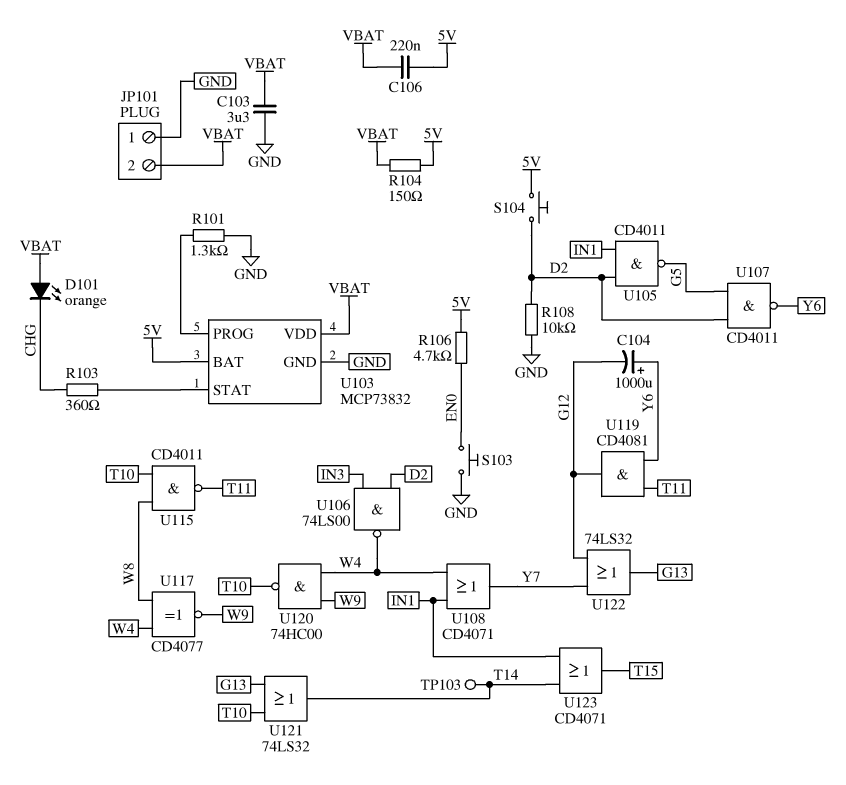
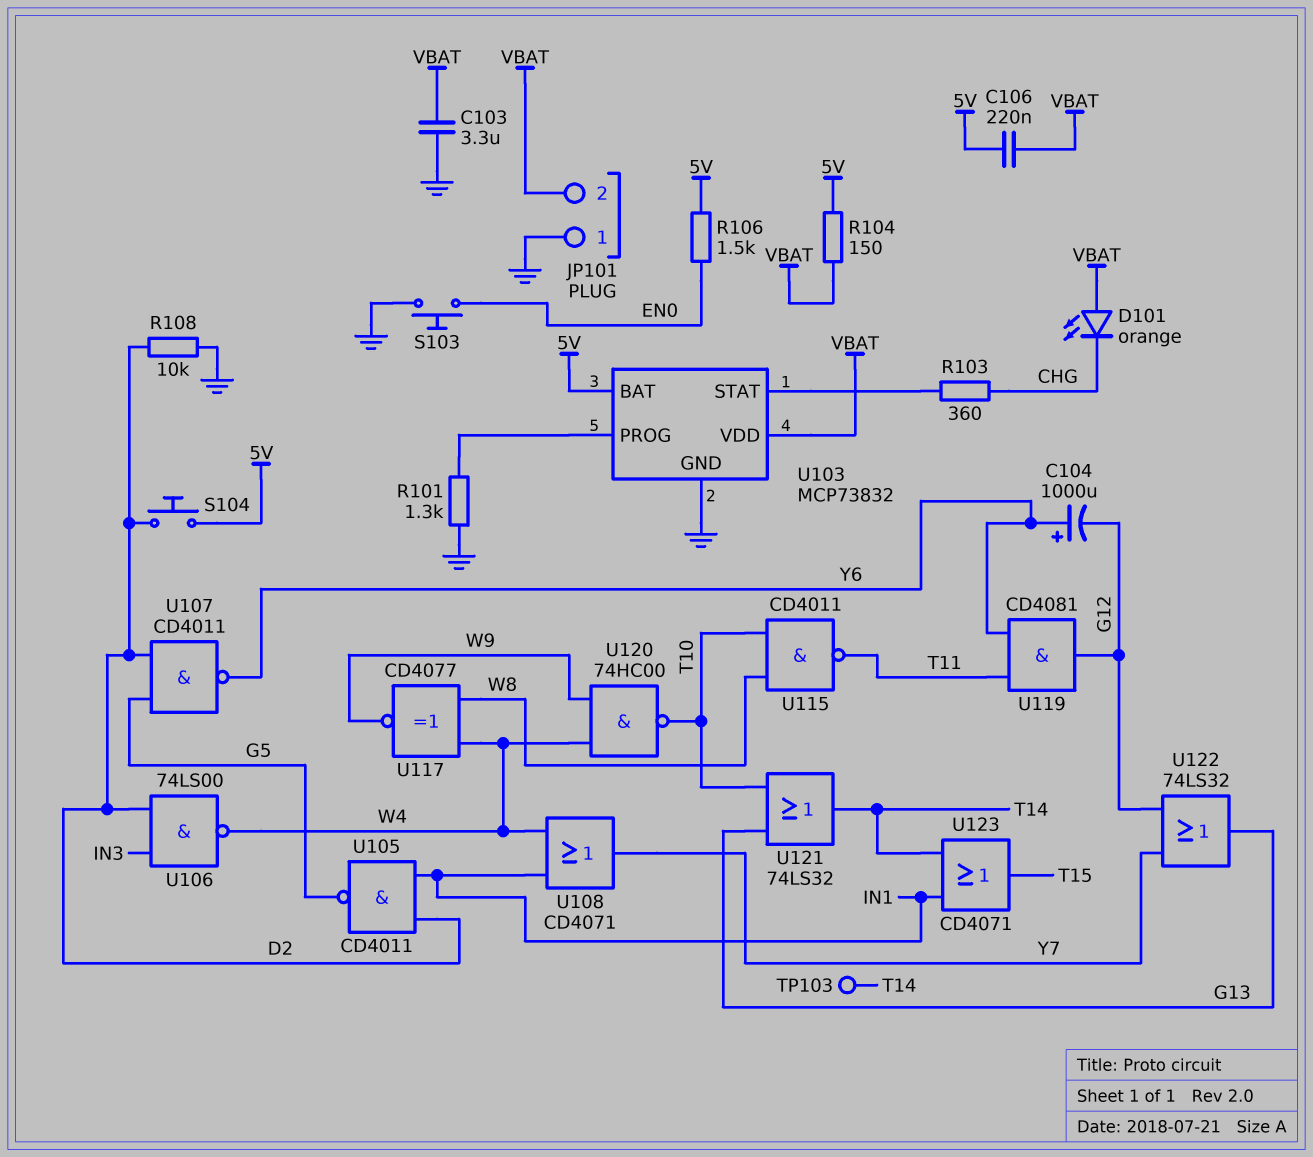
R106: 4.7k (5V, EN0) -> 1.5k (5V, EN0)

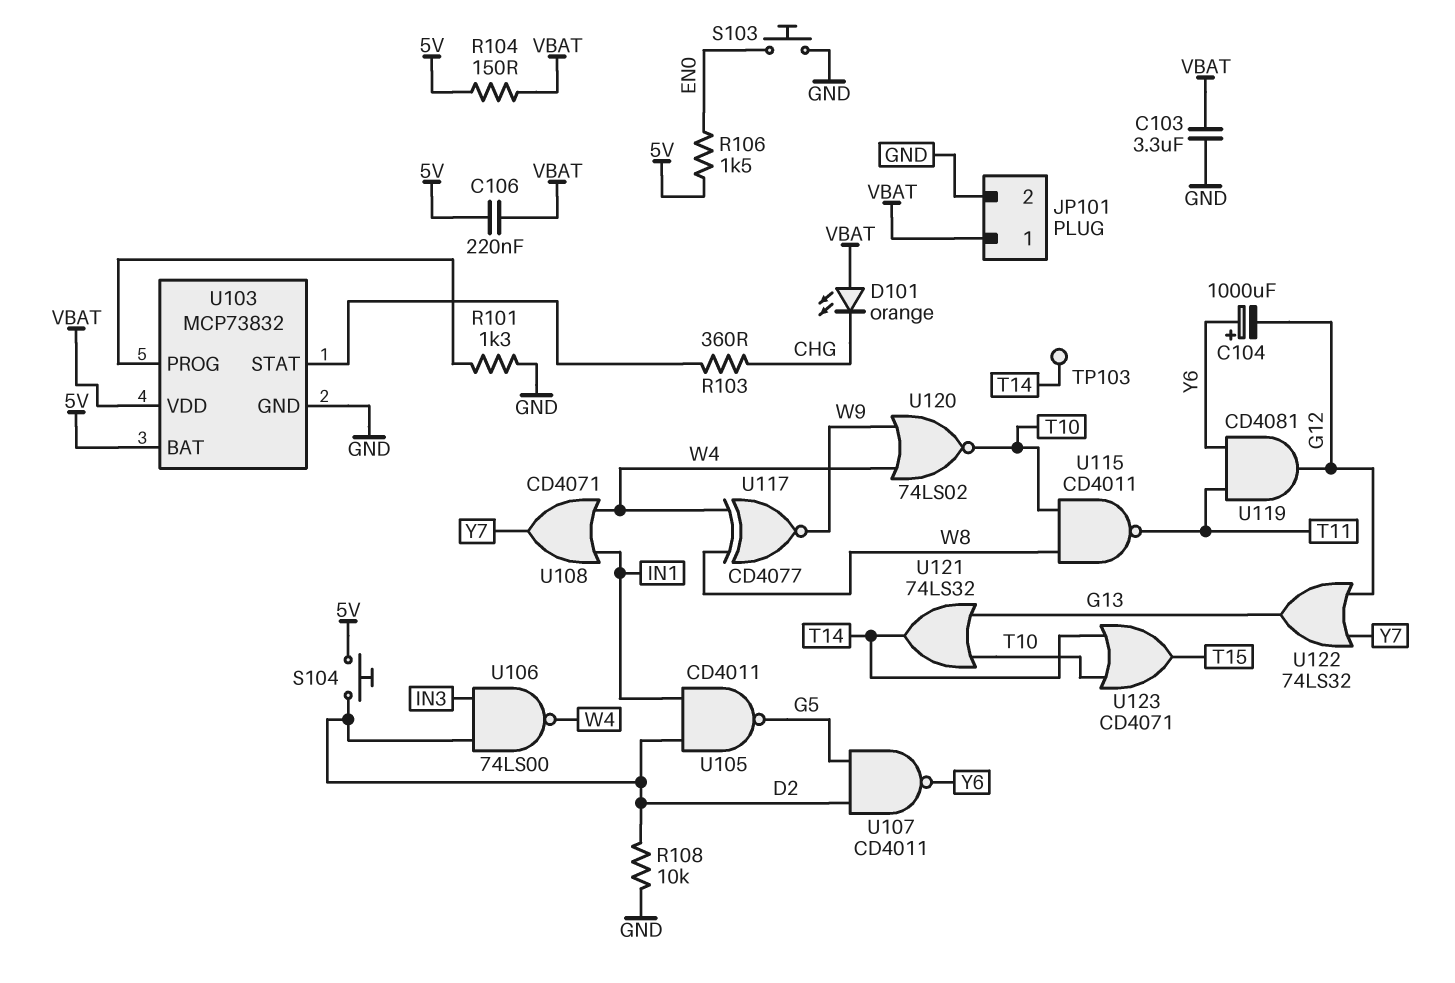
JP101 pin 1: GND -> VBAT
JP101 pin 2: VBAT -> GND
U120: NAND 74HC00 (in W4, in W9, out T10) -> NOR 74LS02 (in W4, in W9, out T10)
U123: OR CD4071 (in IN1, in T14, out T15) -> OR CD4071 (in T10, in T14, out T15)

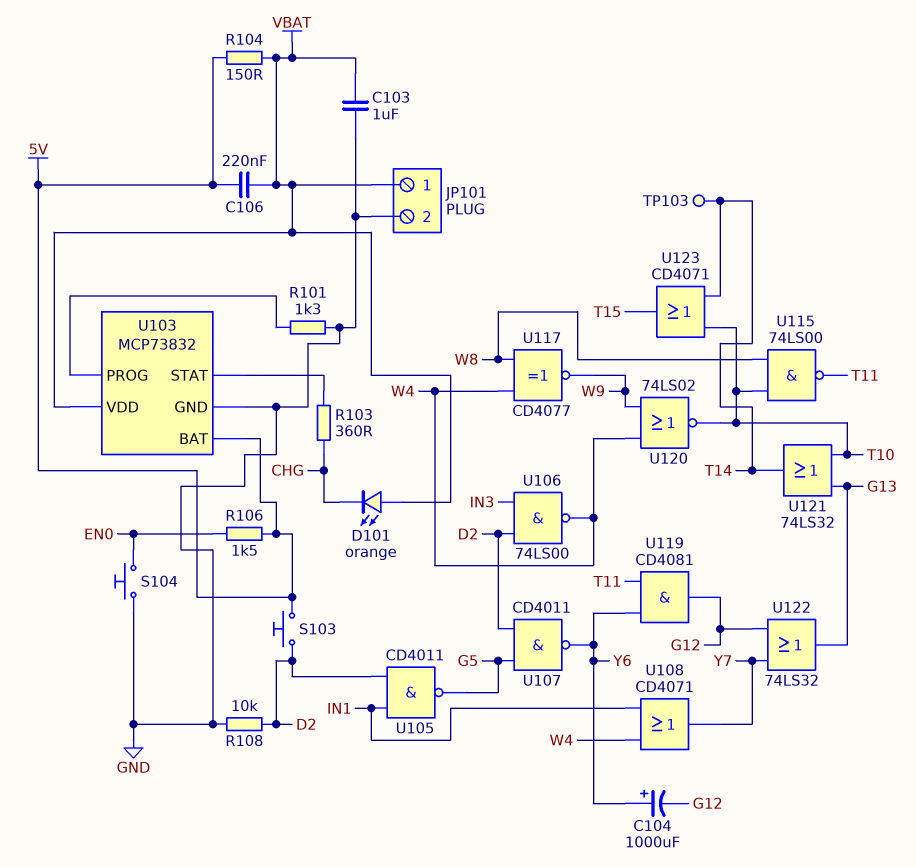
C103: 3.3uF (GND, VBAT) -> 1uF (GND, VBAT)
S103: button (EN0, GND) -> button (5V, D2)
S104: button (5V, D2) -> button (EN0, GND)
U115: NAND CD4011 (in T10, in W8, out T11) -> NAND 74LS00 (in T10, in W8, out T11)

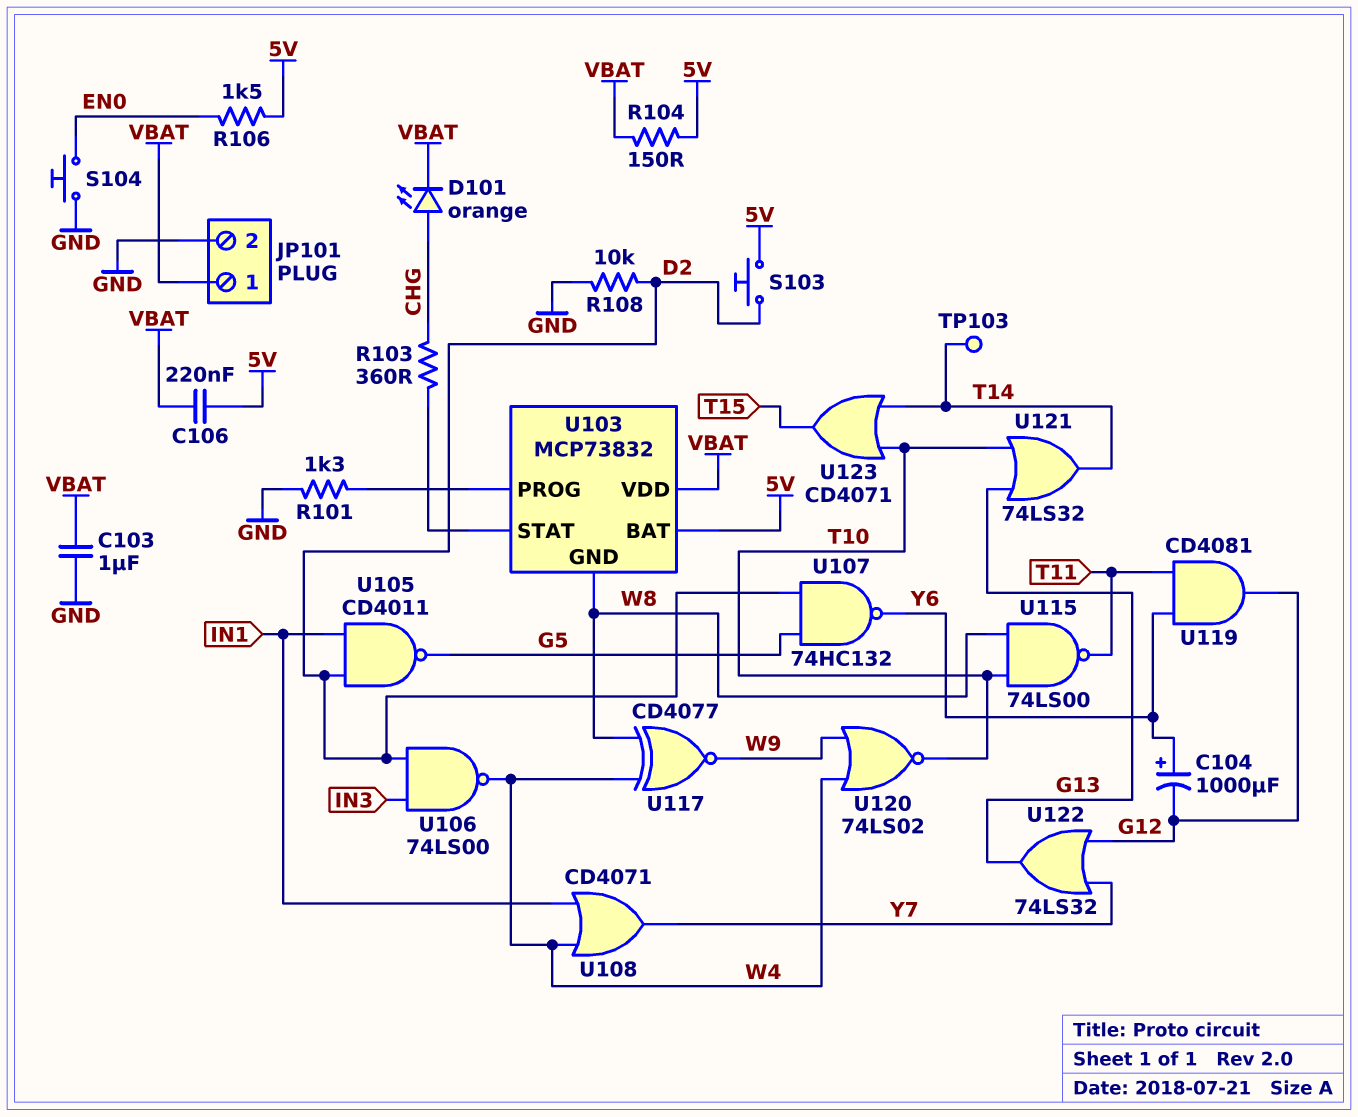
D101: LED orange (A VBAT, K CHG) -> LED orange (A CHG, K VBAT)
U103 pin GND: GND -> W8
U107: NAND CD4011 (in D2, in G5, out Y6) -> NAND 74HC132 (in D2, in G5, out Y6)

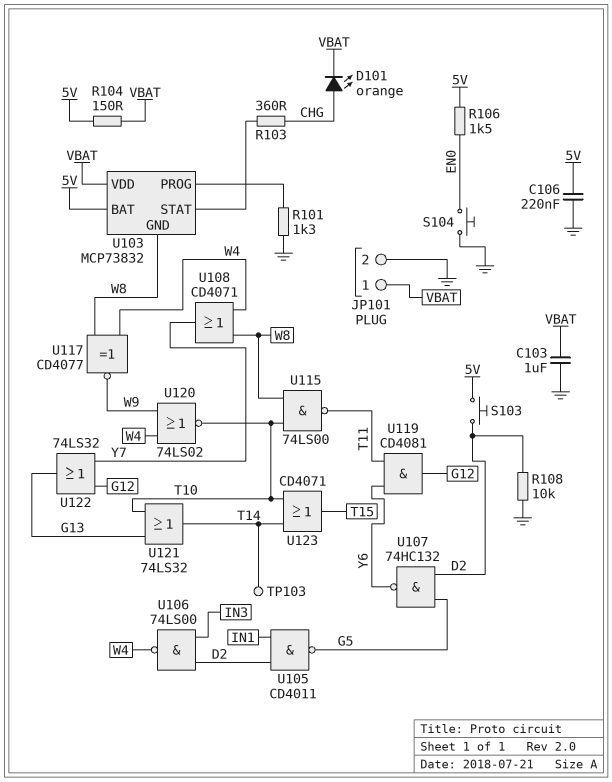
C104: 1000uF (plus Y6, minus G12) -> none
C106: 220nF (5V, VBAT) -> 220nF (5V, GND)
U108: OR CD4071 (in IN1, in W4, out Y7) -> OR CD4071 (in W4, in W8, out Y7)

